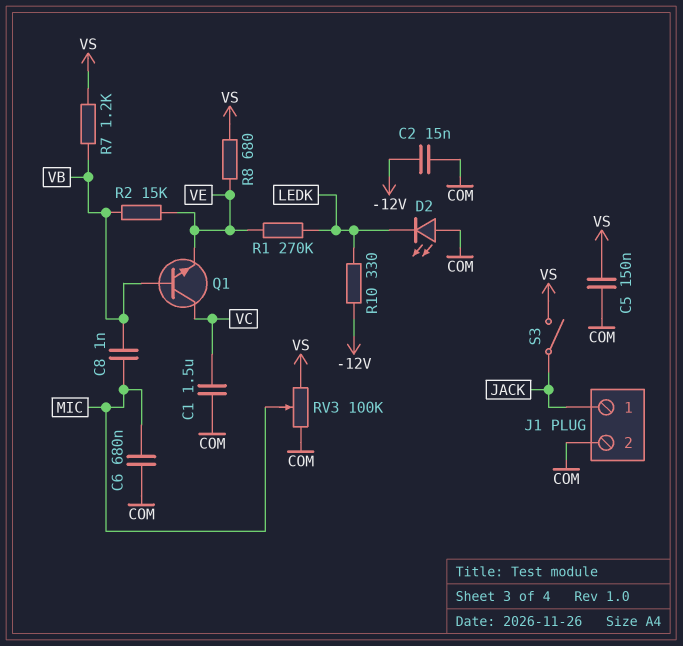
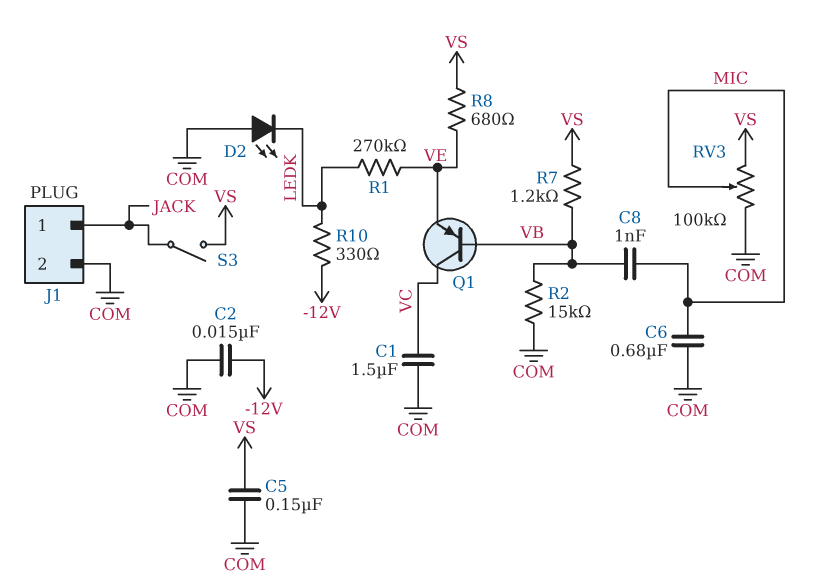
Q1: NPN (B VB, C VC, E VE) -> PNP (B VB, C VC, E VE)
R2: 15k (VB, VE) -> 15k (COM, VB)

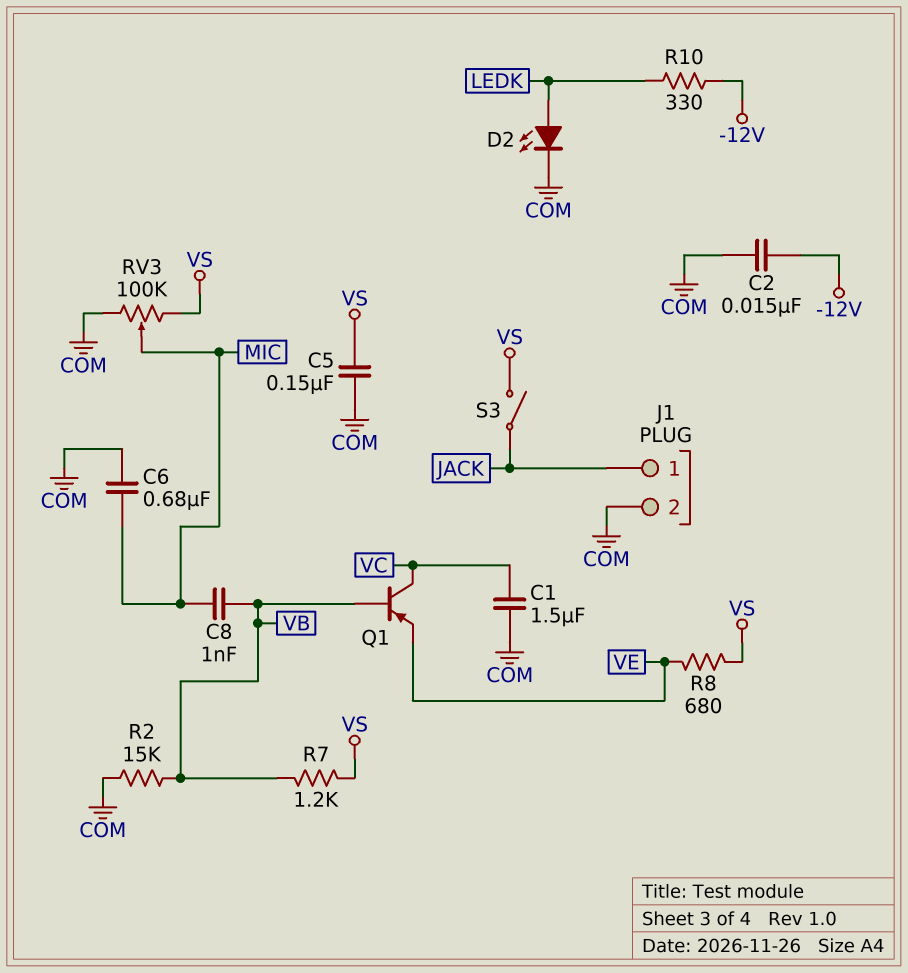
D2: LED (A COM, K LEDK) -> LED (A LEDK, K COM)
R1: 270k (LEDK, VE) -> none

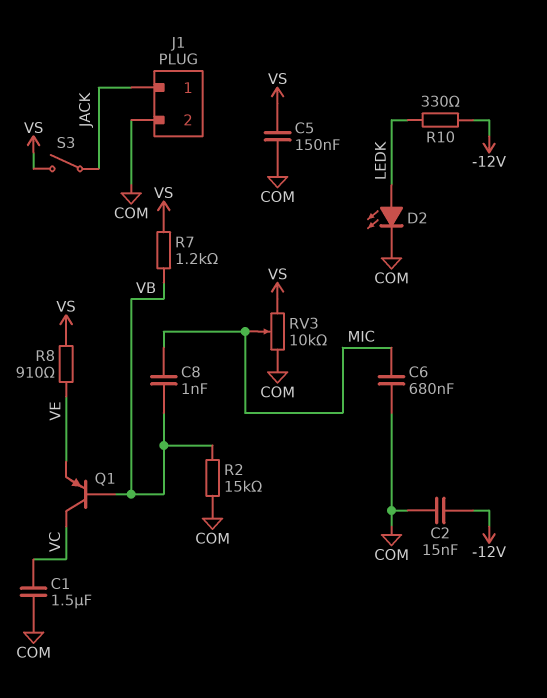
R8: 680 (VE, VS) -> 910 (VE, VS)
RV3: 100k (COM, VS, wiper MIC) -> 10k (COM, VS, wiper MIC)

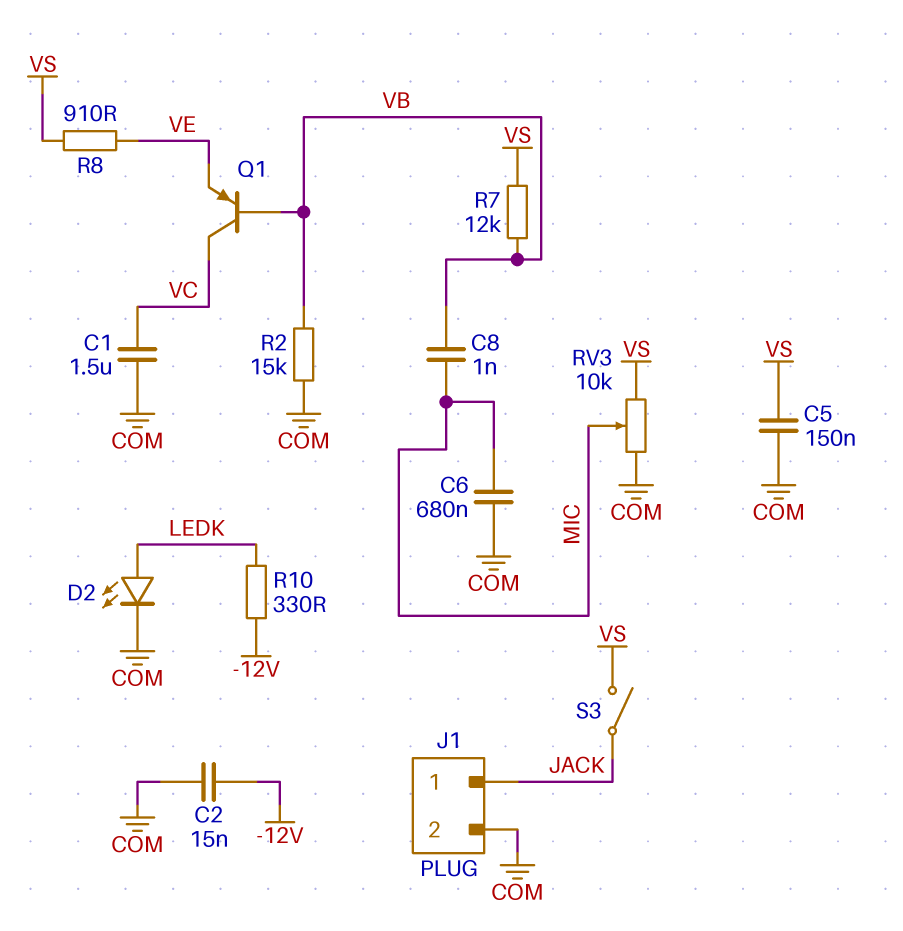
R7: 1.2k (VB, VS) -> 12k (VB, VS)

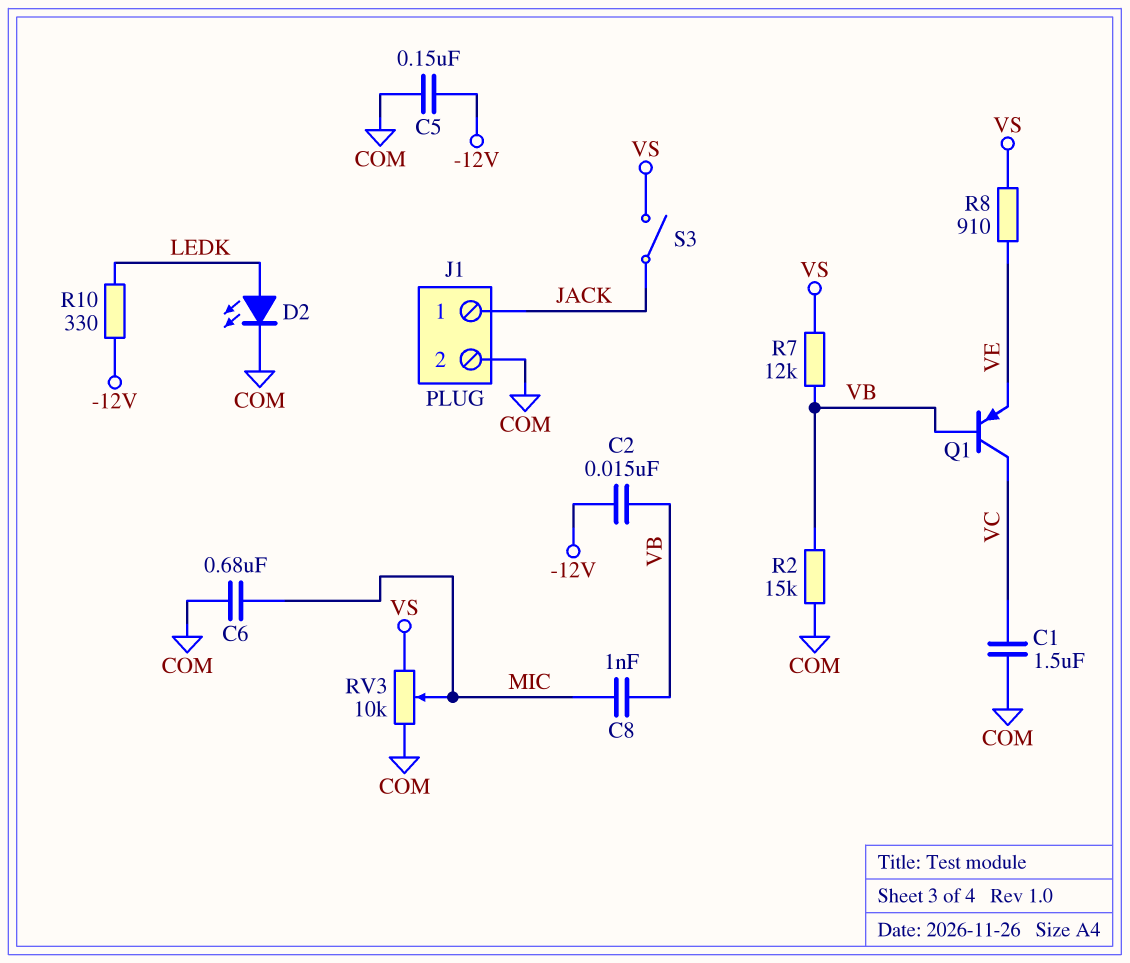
C2: 15nF (-12V, COM) -> 15nF (-12V, VB)
C5: 150nF (COM, VS) -> 150nF (-12V, COM)

